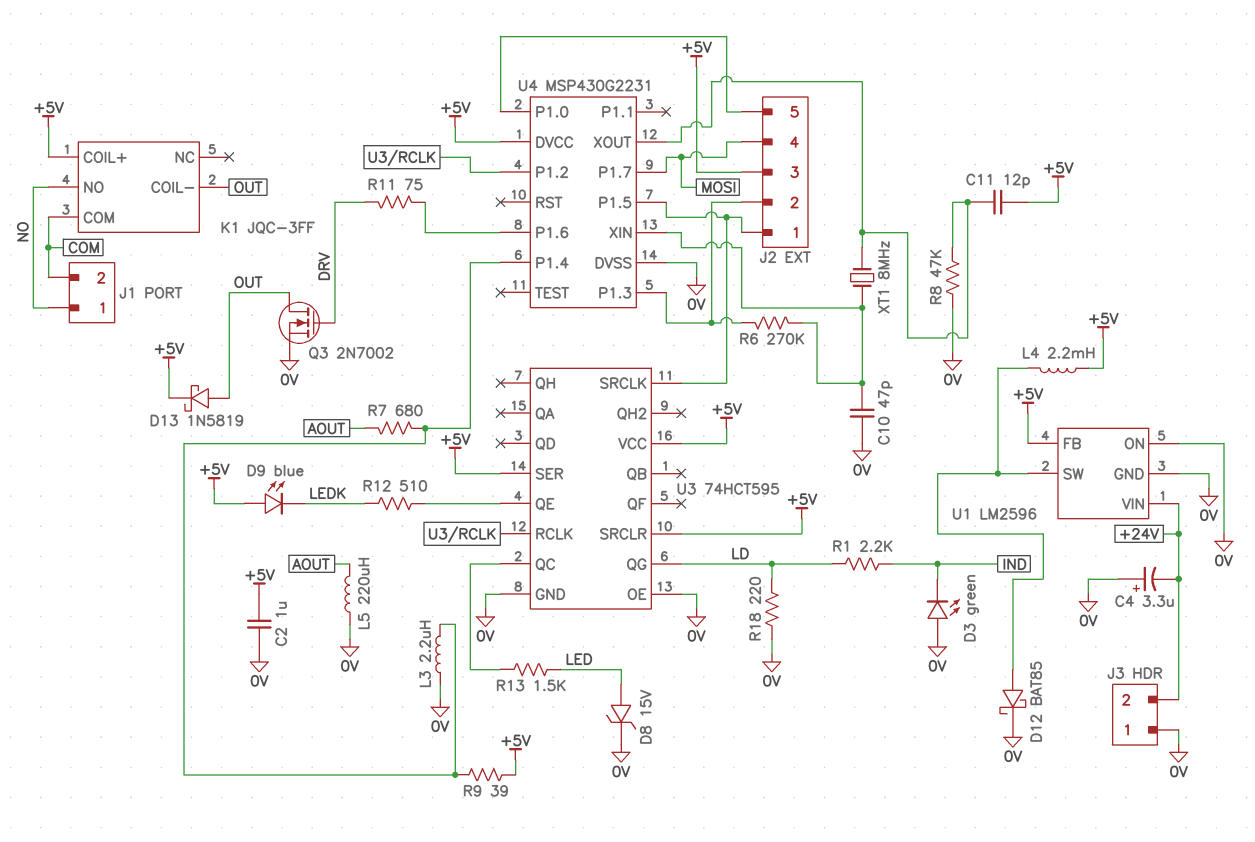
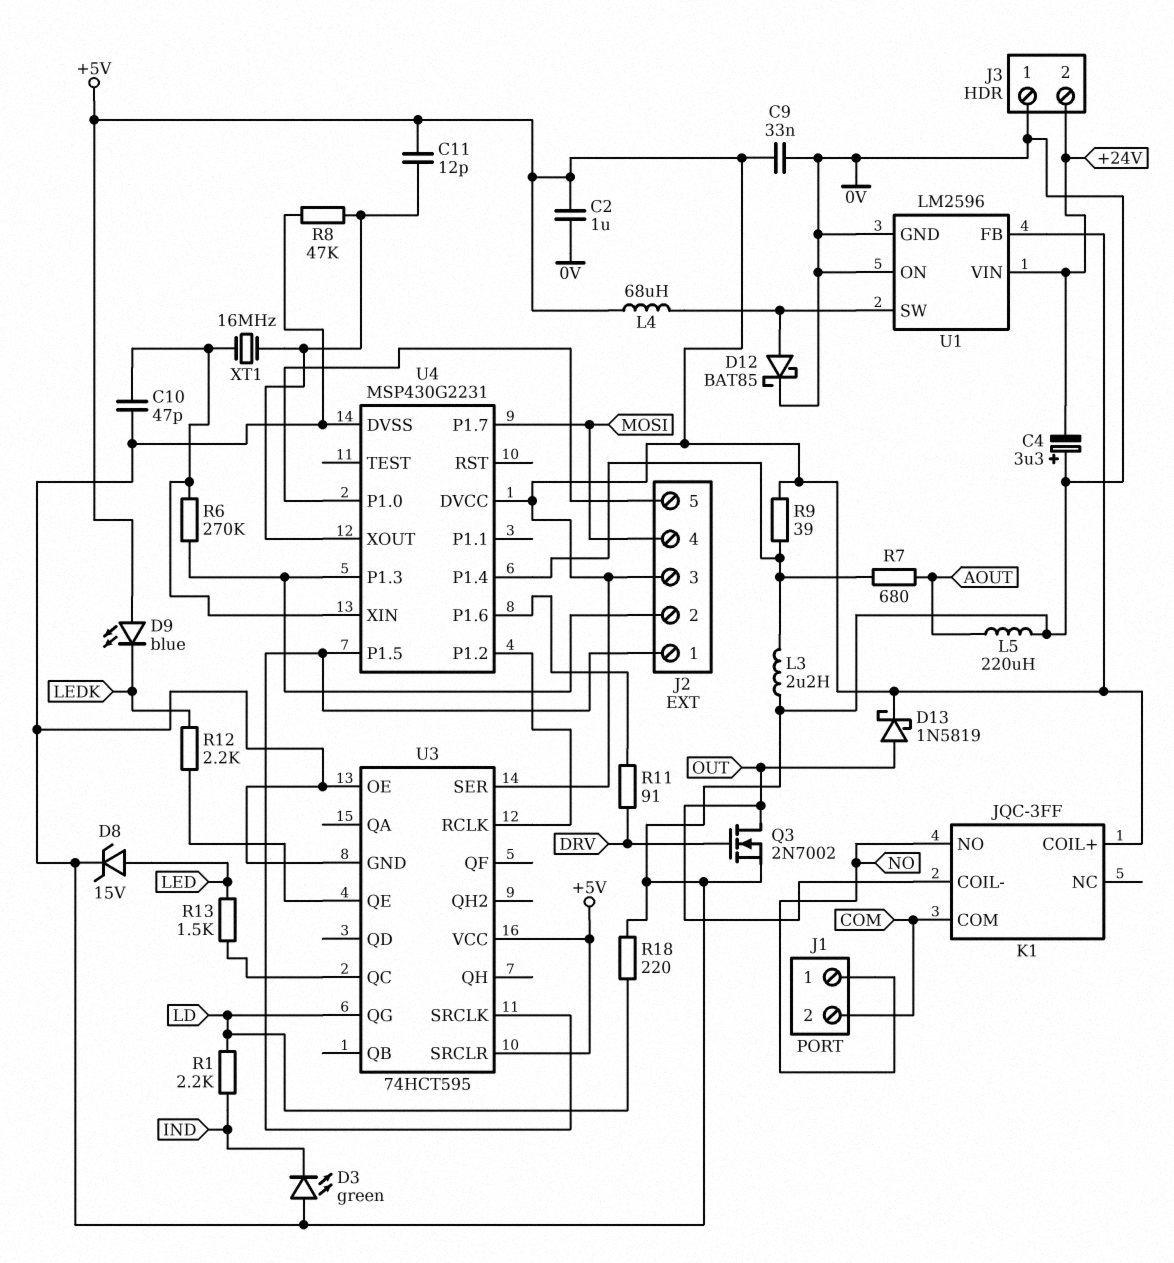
C9: none -> 33nF (+5V, 0V)
L4: 2.2mH (+5V, U1/SW) -> 68uH (+5V, U1/SW)
R11: 75 (DRV, U4/P1.6) -> 91 (DRV, U4/P1.6)
R12: 510 (LEDK, U3/QE) -> 2.2k (LEDK, U3/QE)
XT1: 8MHz (U4/XIN, U4/XOUT) -> 16MHz (U4/XIN, U4/XOUT)

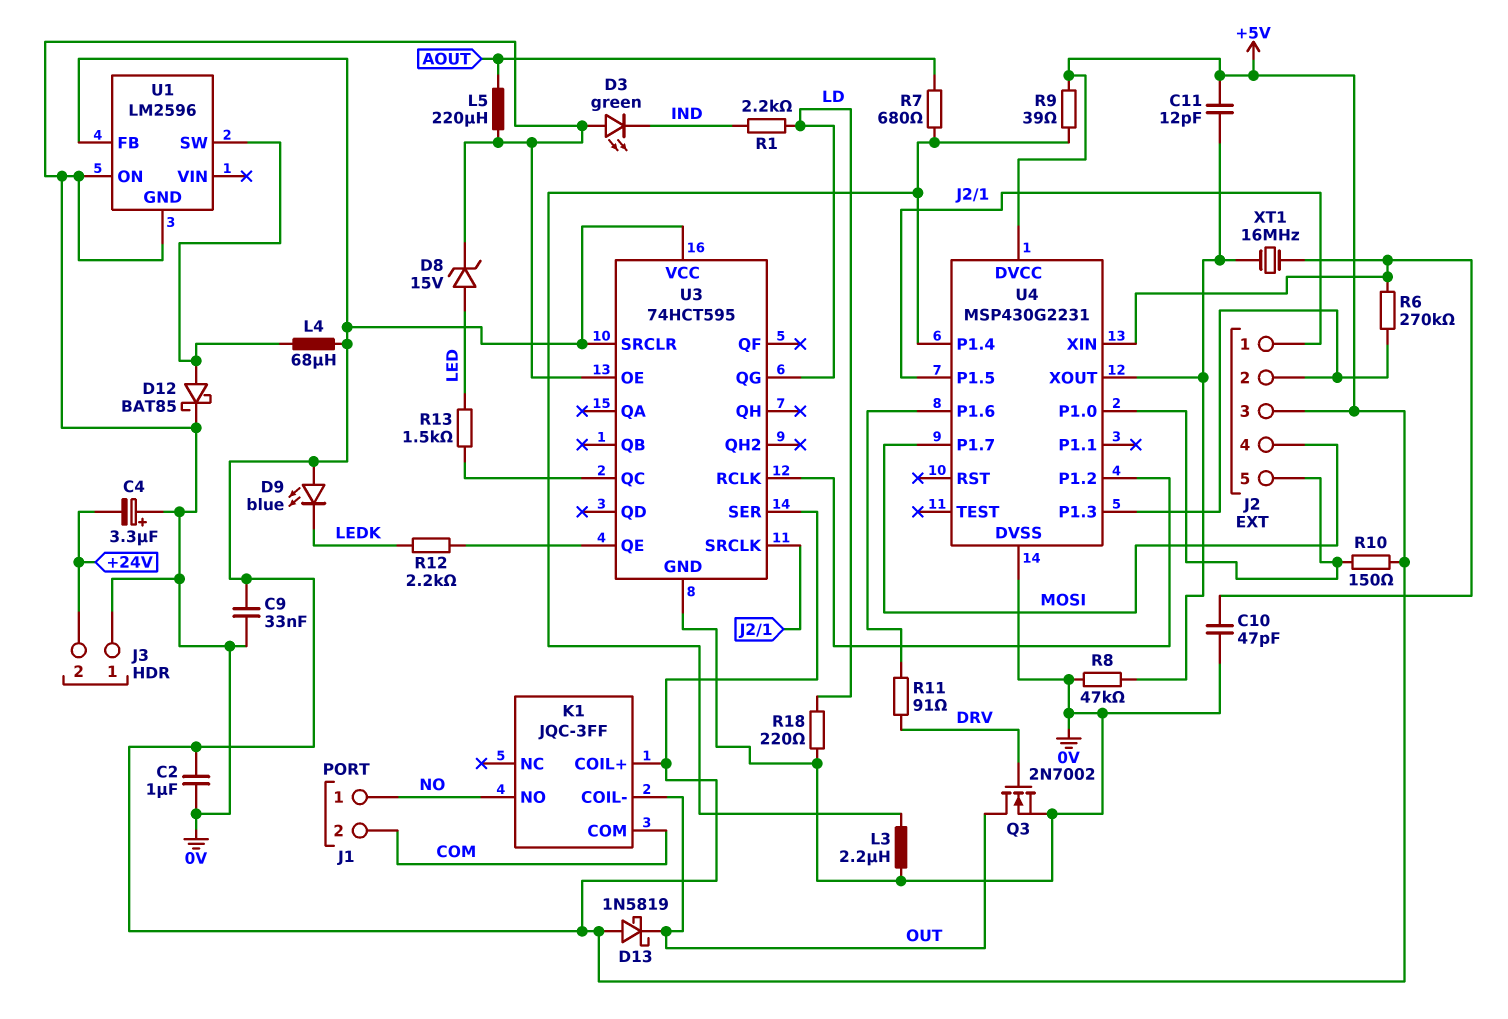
D13: schottky 1N5819 (A OUT, K +5V) -> schottky 1N5819 (A +5V, K OUT)
R10: none -> 150 (+5V, J2/5)
U1 pin VIN: +24V -> none

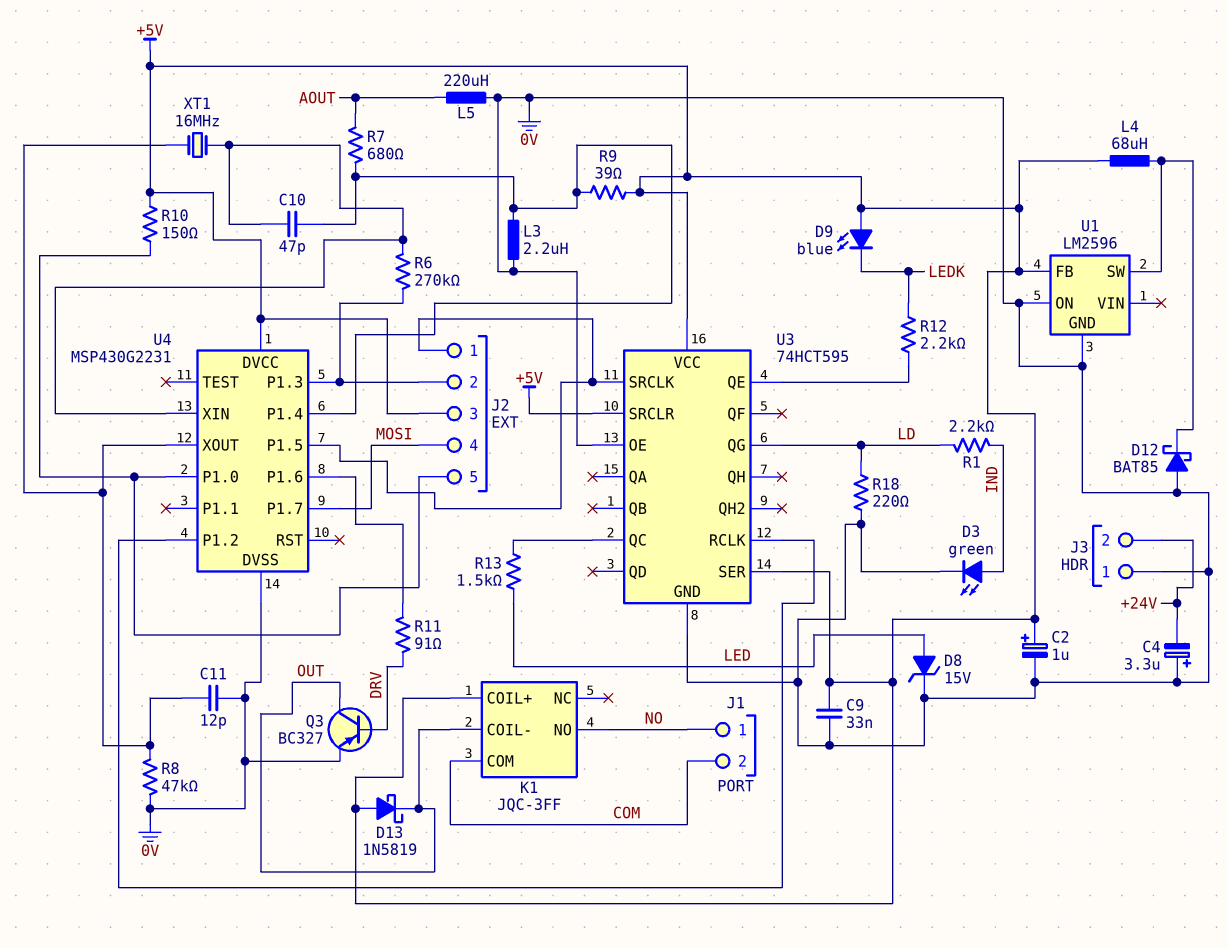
C2: 1uF (+5V, 0V) -> 1uF (plus +5V, minus 0V)
C10: 47pF (0V, U4/XIN) -> 47pF (U4/P1.4, U4/XIN)
C11: 12pF (+5V, U4/XOUT) -> 12pF (0V, U4/XOUT)
D3: LED green (A 0V, K IND) -> LED green (A IND, K 0V)
D12: schottky BAT85 (A U1/SW, K 0V) -> schottky BAT85 (A 0V, K U1/SW)
Q3: NMOS 2N7002 (G DRV, D OUT, S 0V) -> PNP BC327 (B DRV, C OUT, E 0V)

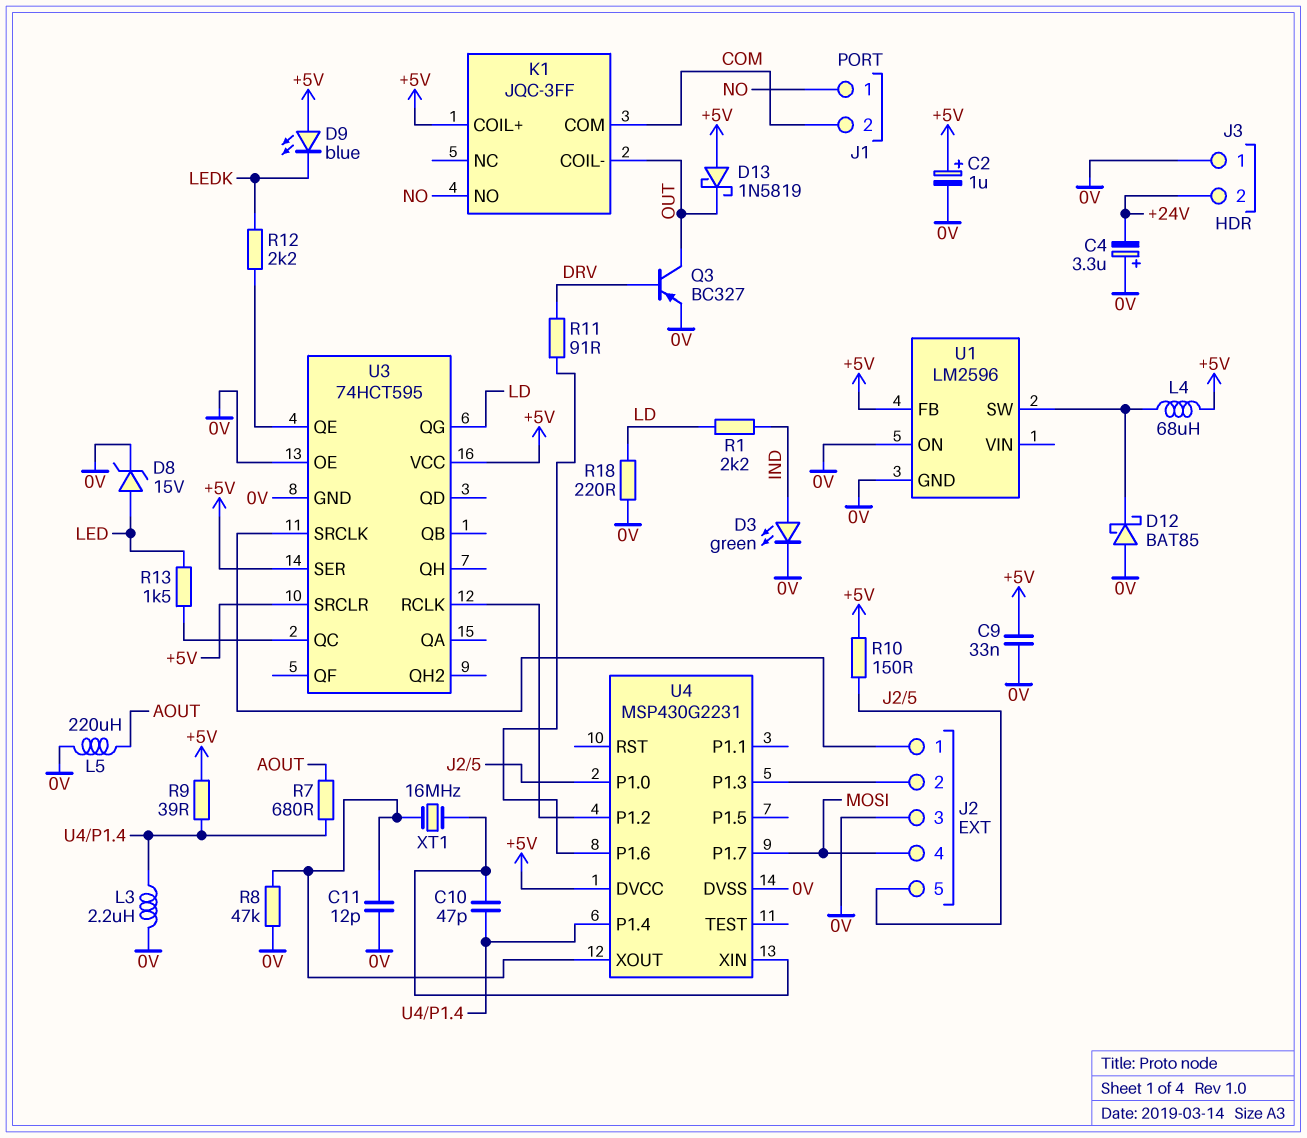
J2 pin 3: +5V -> 0V
R6: 270k (J2/2, U4/XIN) -> none
U4 pin P1.5: J2/1 -> none

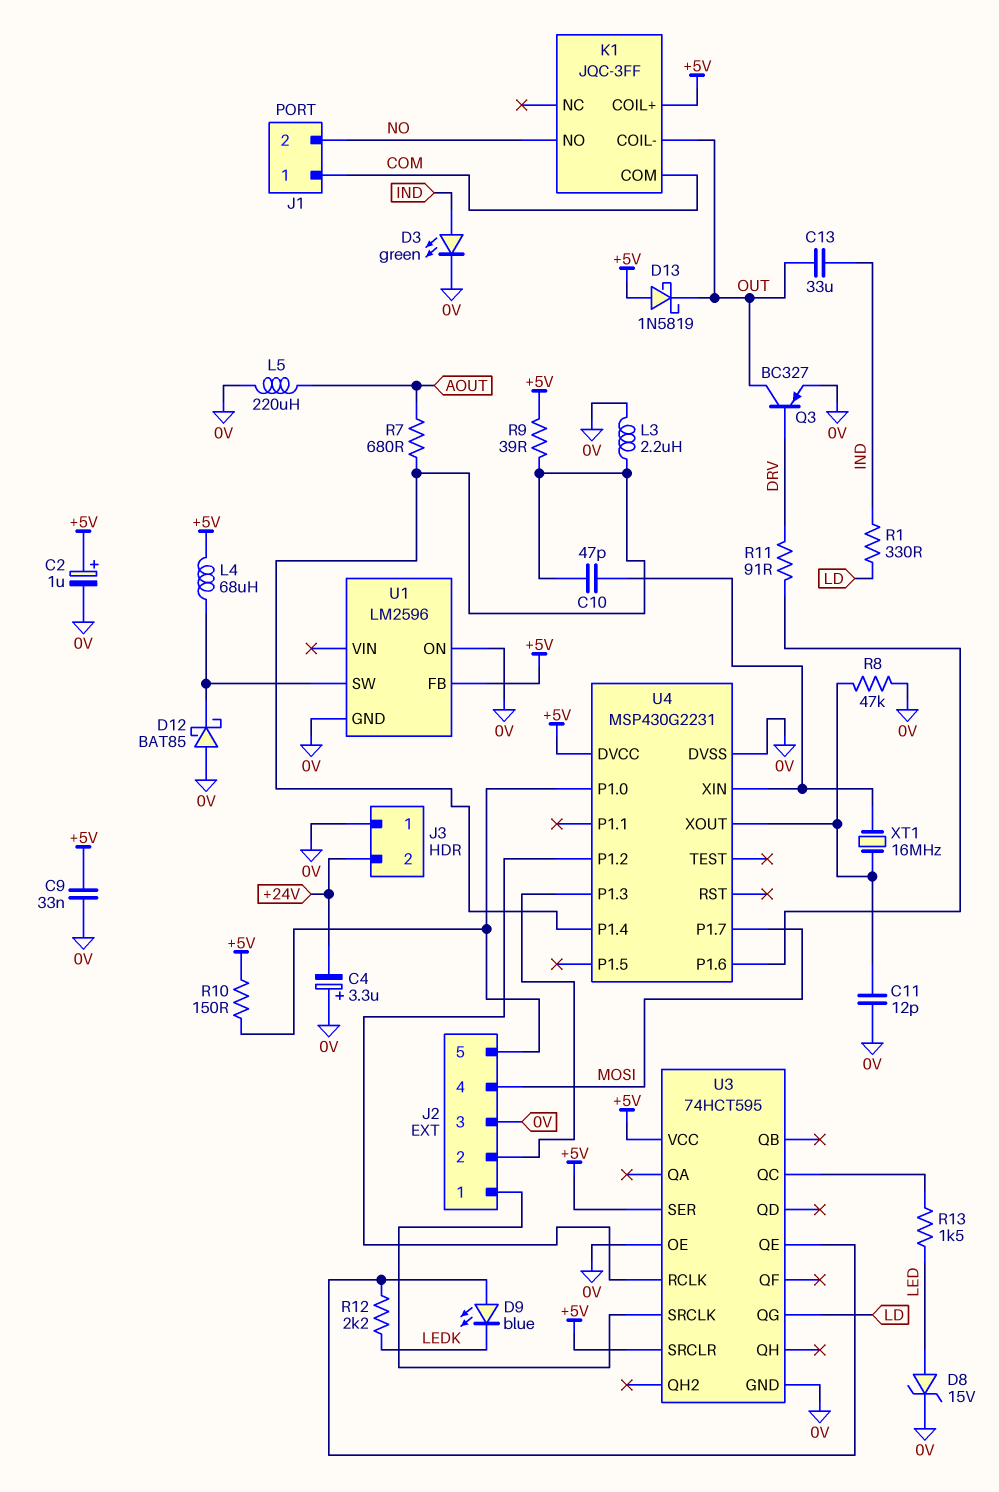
C13: none -> 33uF (IND, OUT)
D9: LED blue (A +5V, K LEDK) -> LED blue (A U3/QE, K LEDK)
J1 pin 1: NO -> COM
J1 pin 2: COM -> NO
R1: 2.2k (IND, LD) -> 330 (IND, LD)
R18: 220 (0V, LD) -> none

